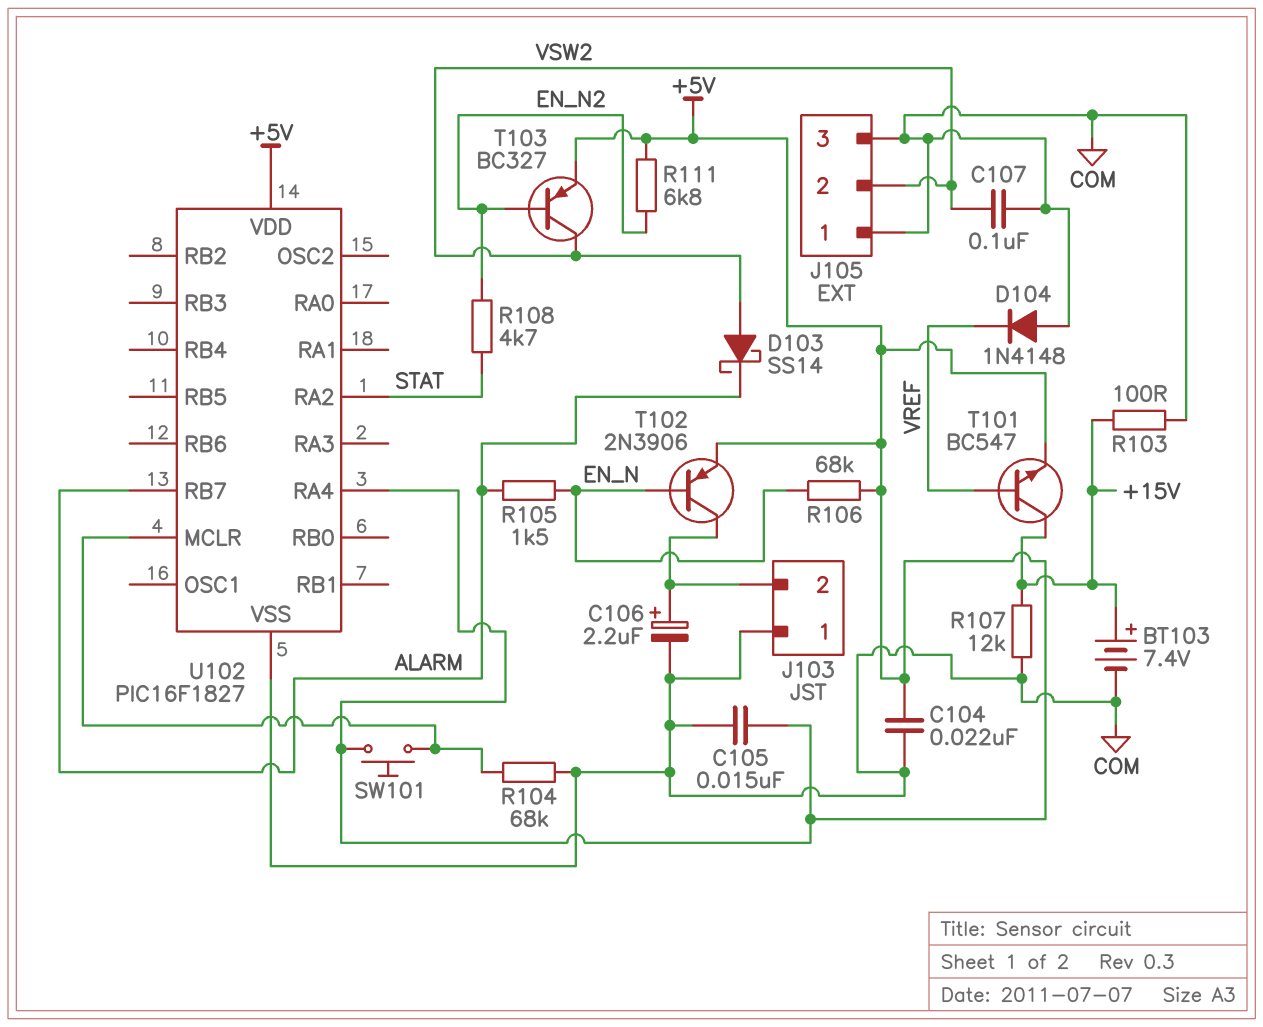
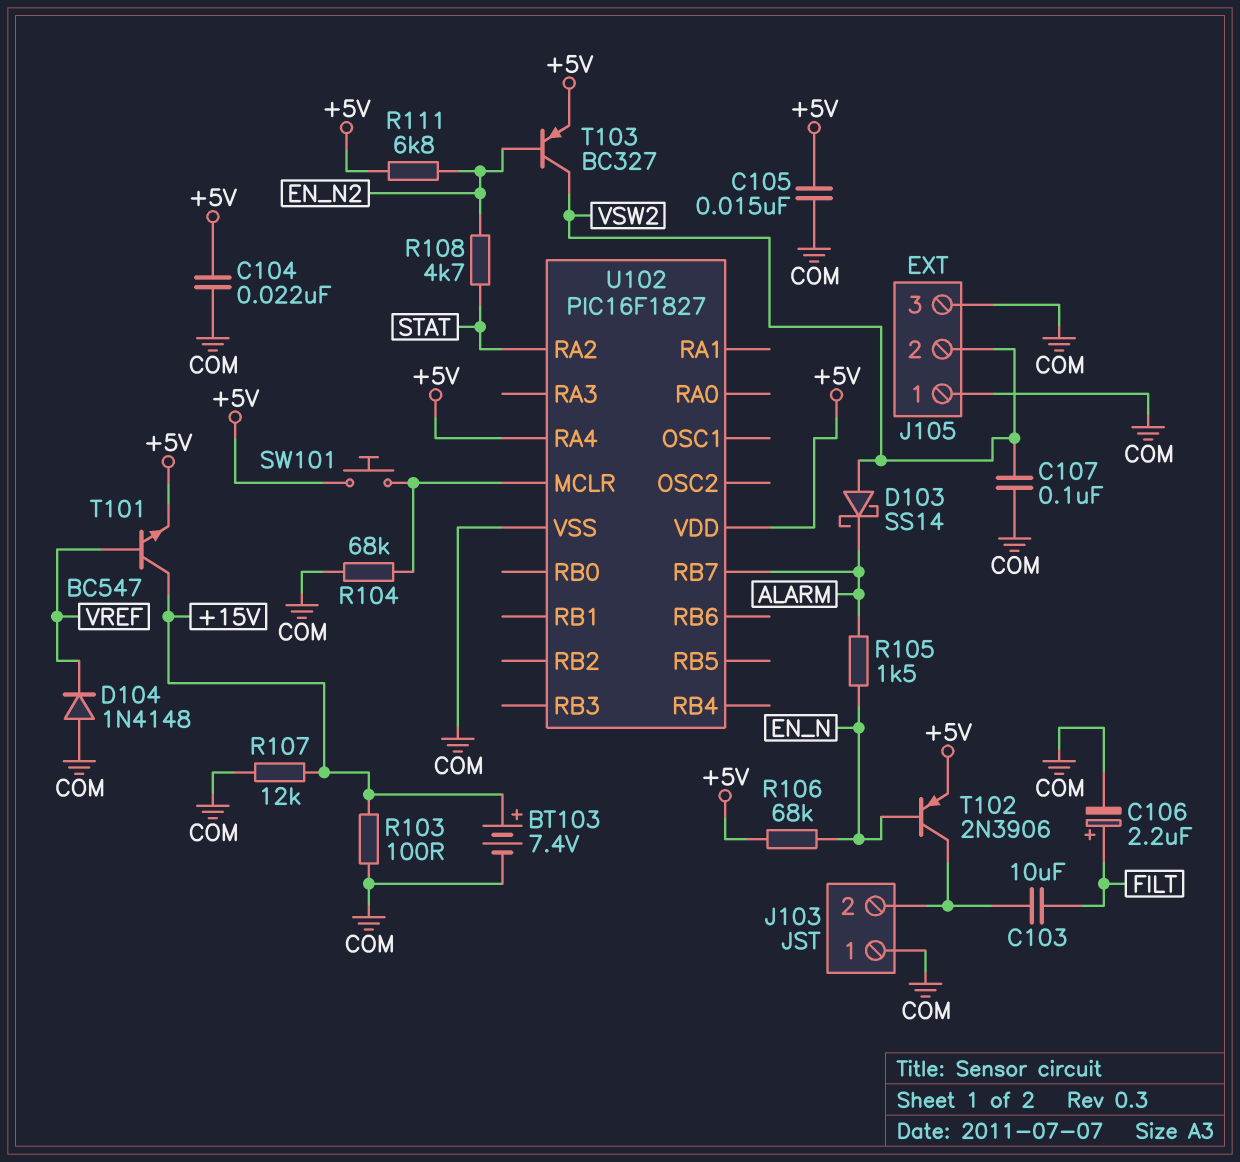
C103: none -> 10uF (FILT, J103/2)
C106: 2.2uF (plus J103/2, minus COM) -> 2.2uF (plus FILT, minus COM)

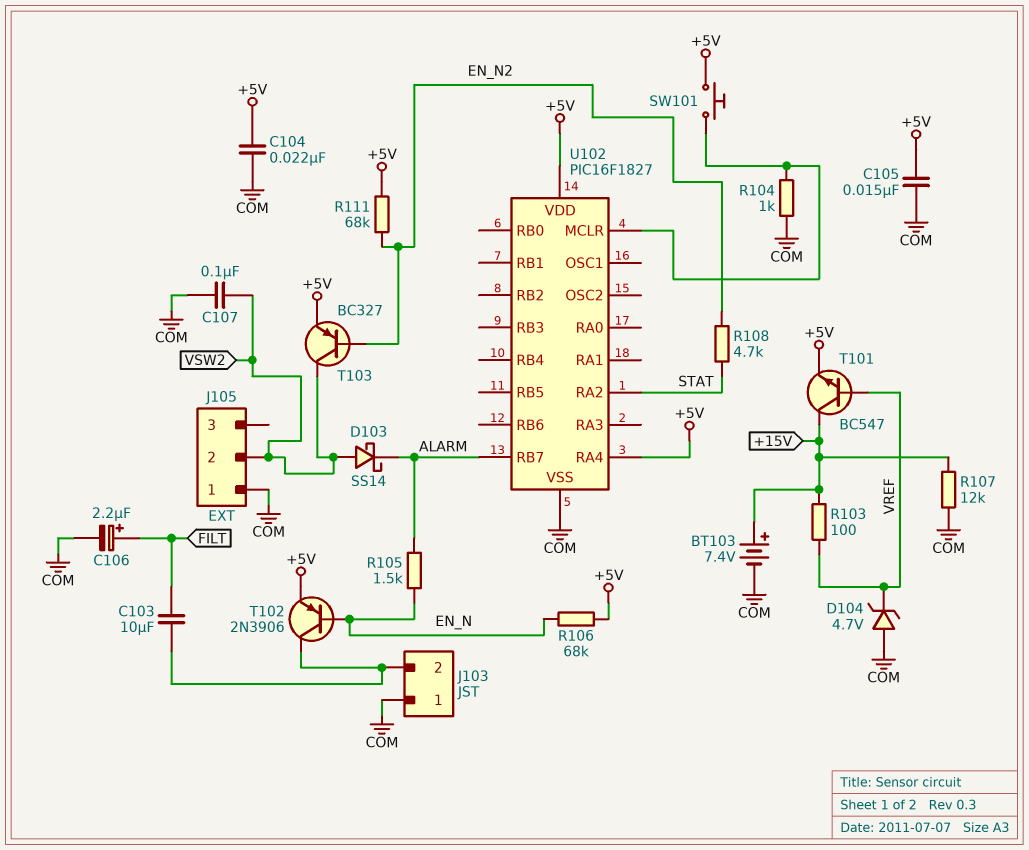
D104: diode 1N4148 (A COM, K VREF) -> zener 4.7V (A COM, K VREF)
J105 pin 3: COM -> none
R103: 100 (+15V, COM) -> 100 (+15V, VREF)
R104: 68k (COM, U102/MCLR) -> 1k (COM, U102/MCLR)
R111: 6.8k (+5V, EN_N2) -> 68k (+5V, EN_N2)

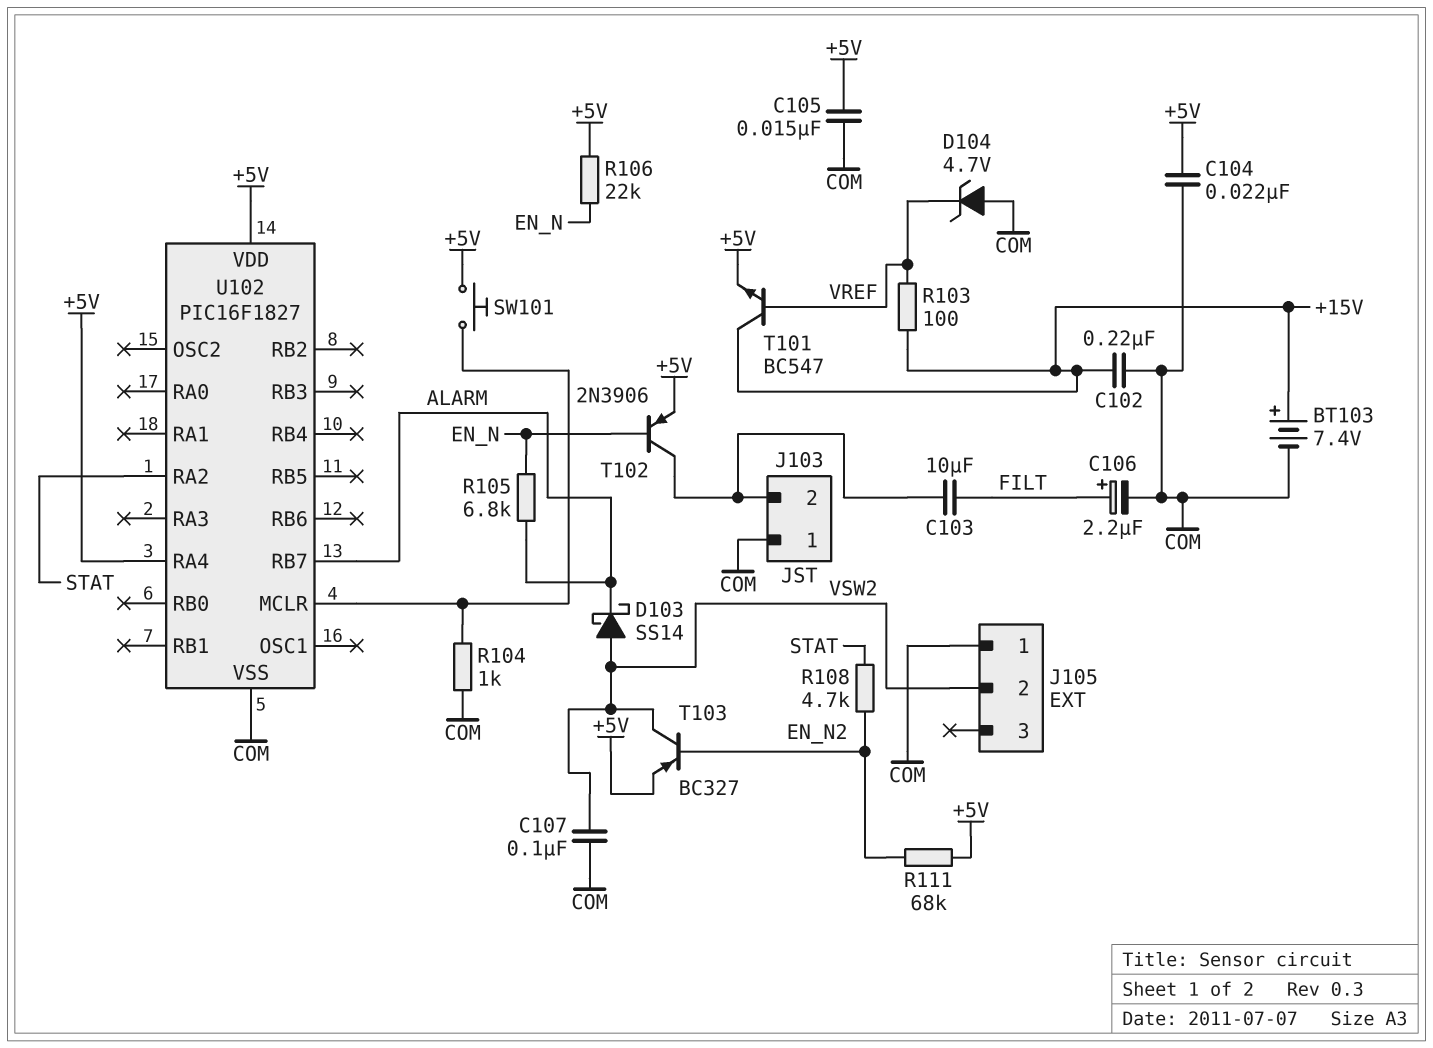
C102: none -> 220nF (+15V, COM)
R105: 1.5k (ALARM, EN_N) -> 6.8k (ALARM, EN_N)
R106: 68k (+5V, EN_N) -> 22k (+5V, EN_N)
R107: 12k (+15V, COM) -> none

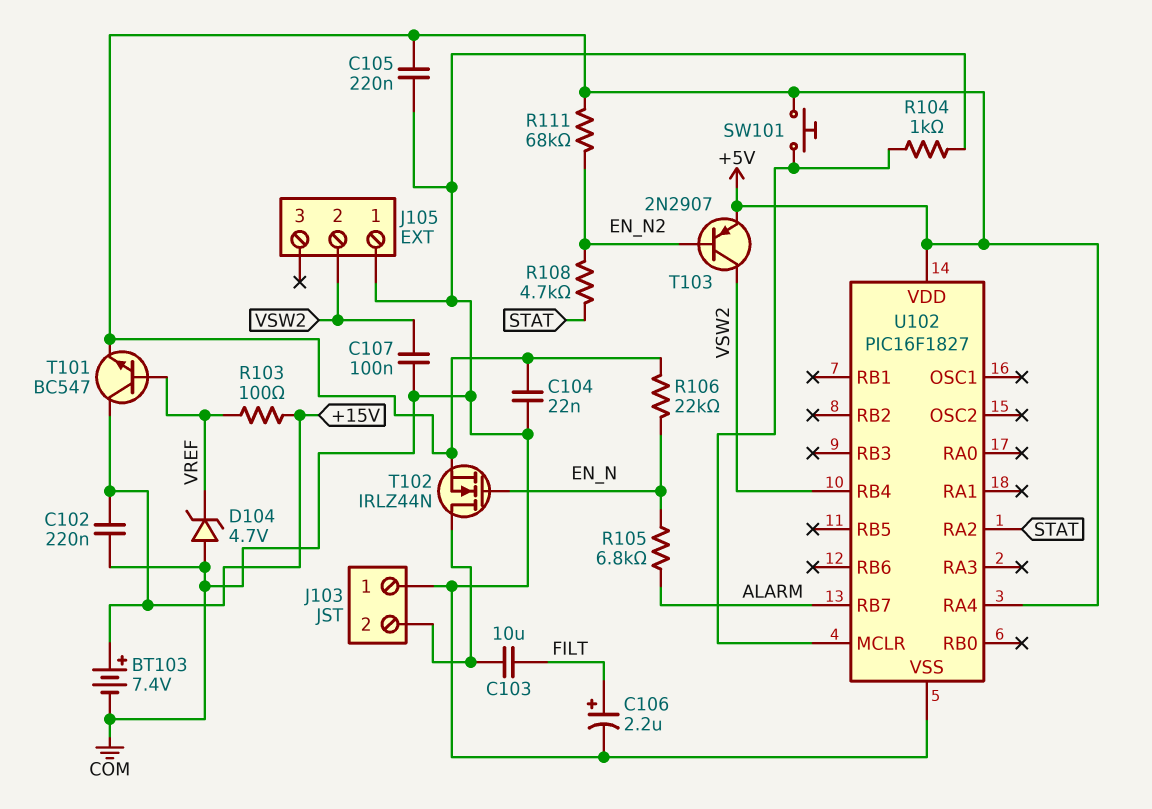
C105: 15nF (+5V, COM) -> 220nF (+5V, COM)
D103: schottky SS14 (A VSW2, K ALARM) -> none
T102: PNP 2N3906 (B EN_N, C J103/2, E +5V) -> NMOS IRLZ44N (G EN_N, D J103/2, S +5V)
T103: PNP BC327 (B EN_N2, C VSW2, E +5V) -> PNP 2N2907 (B EN_N2, C VSW2, E +5V)
U102 pin RB4: none -> VSW2

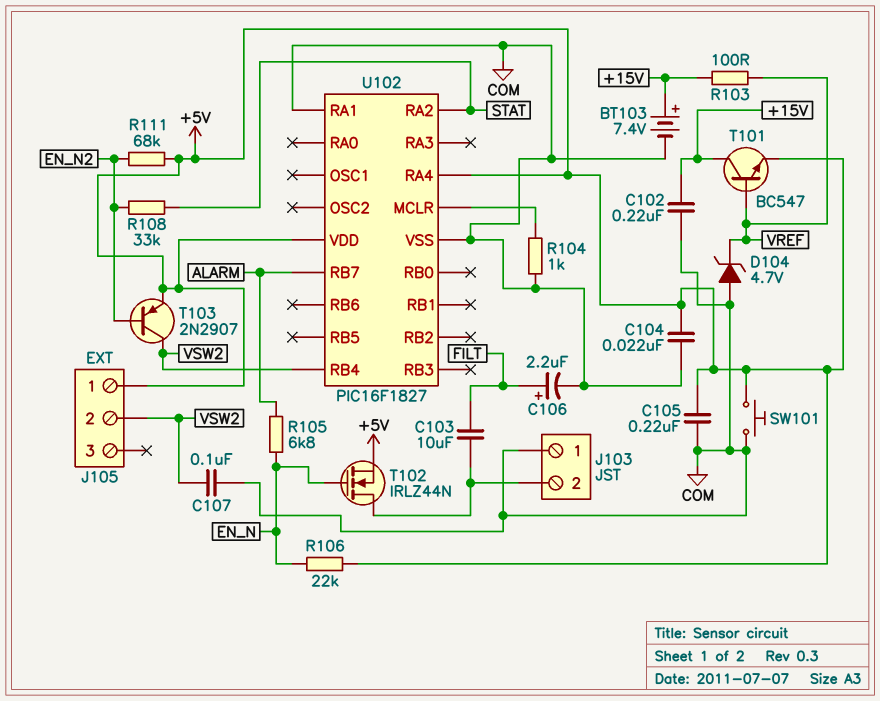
J105 pin 1: COM -> +5V
R108: 4.7k (EN_N2, STAT) -> 33k (EN_N2, STAT)
SW101: button (+5V, U102/MCLR) -> button (+5V, COM)
U102 pin RA1: none -> COM

